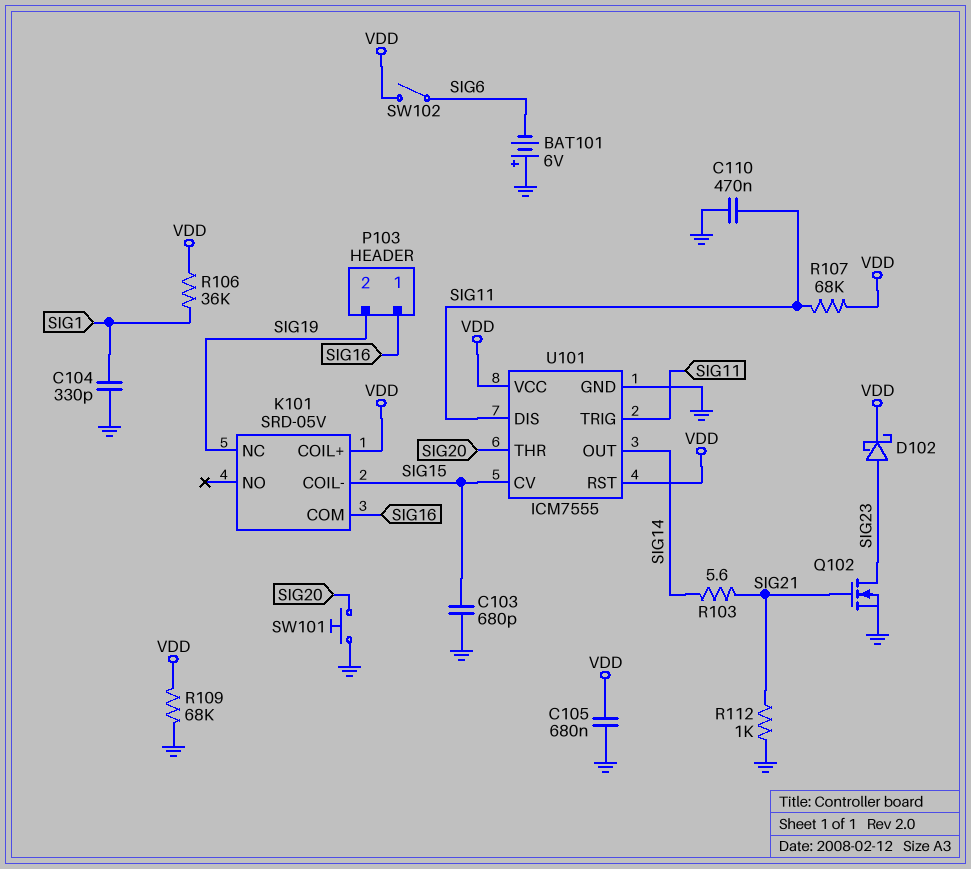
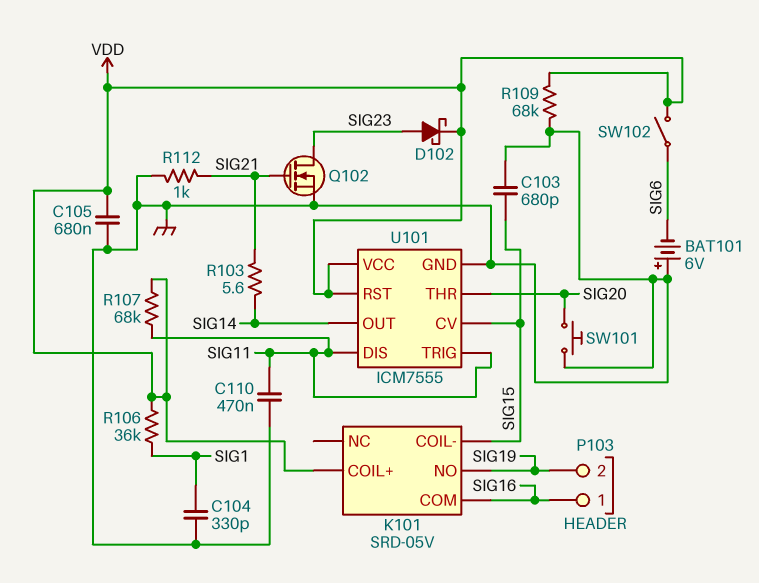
K101 pin NC: SIG19 -> none
K101 pin NO: none -> SIG19

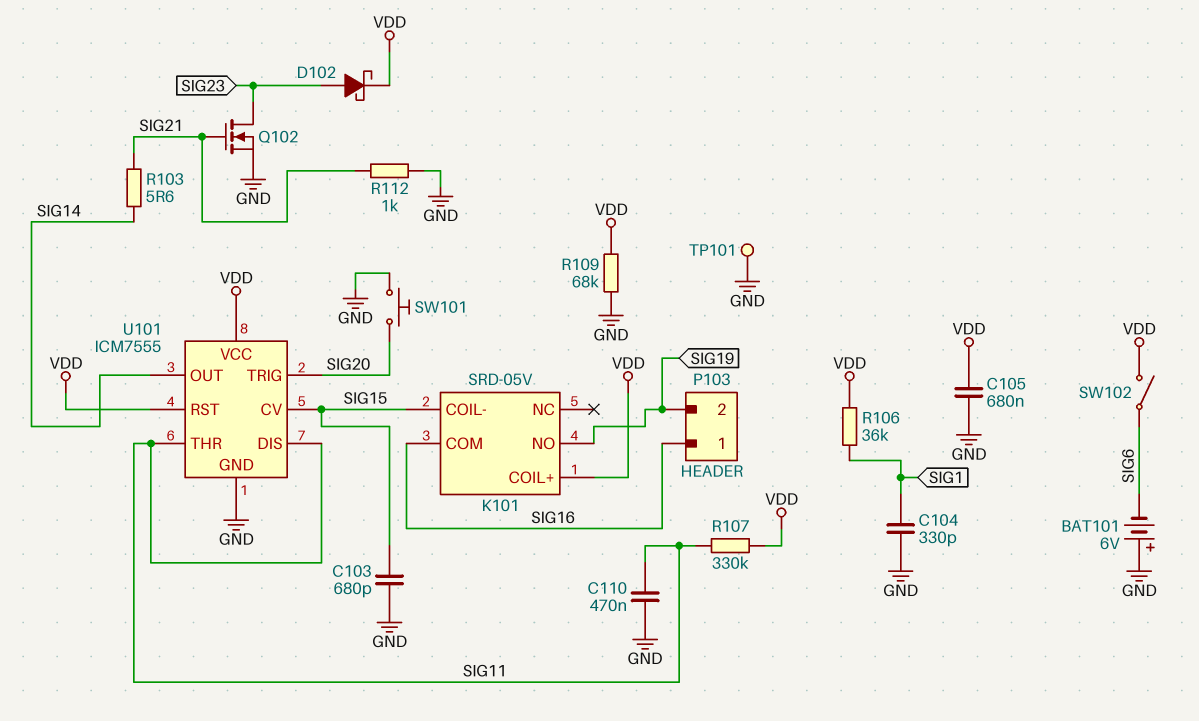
R107: 68k (SIG11, VDD) -> 330k (SIG11, VDD)
TP101: none -> test point (GND)
U101 pin THR: SIG20 -> SIG11
U101 pin TRIG: SIG11 -> SIG20

